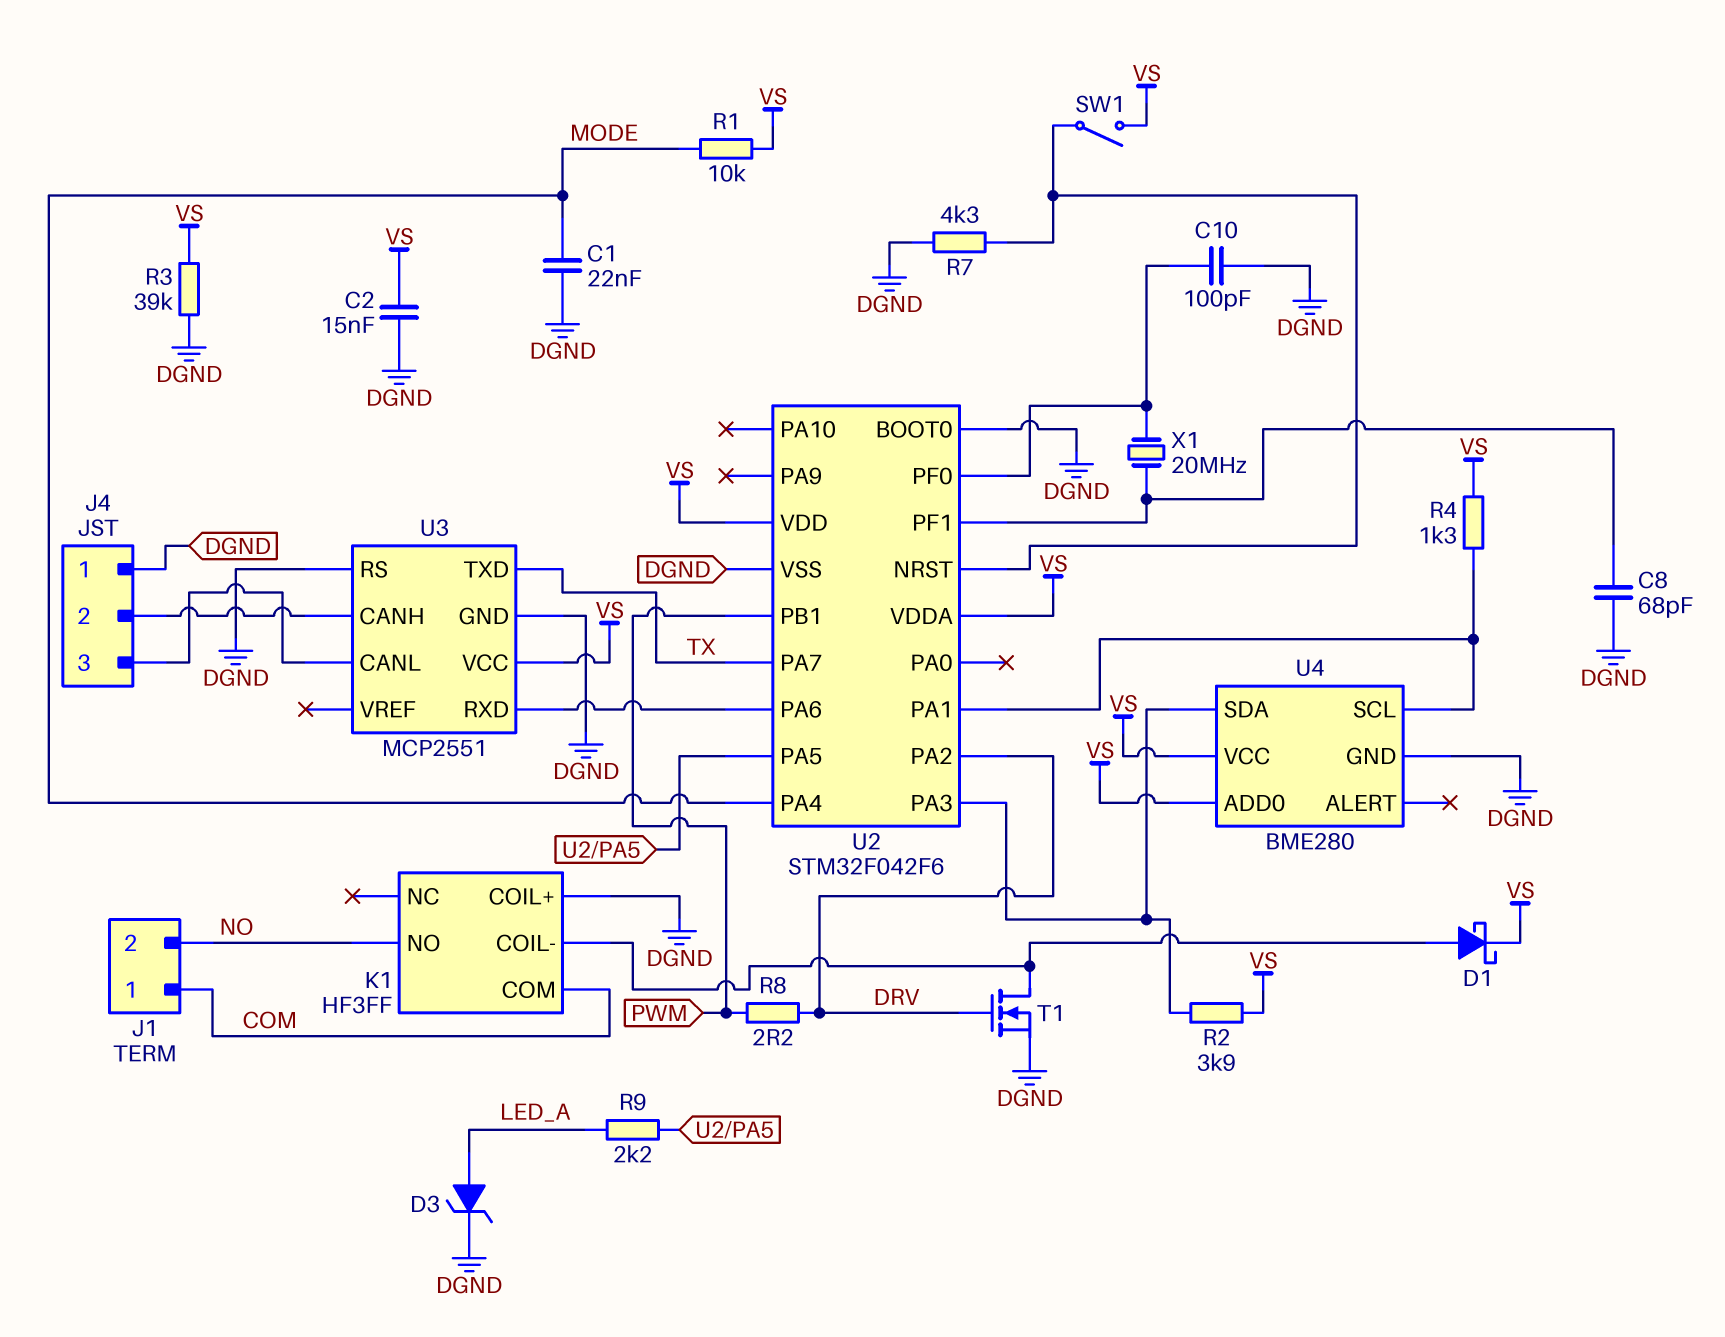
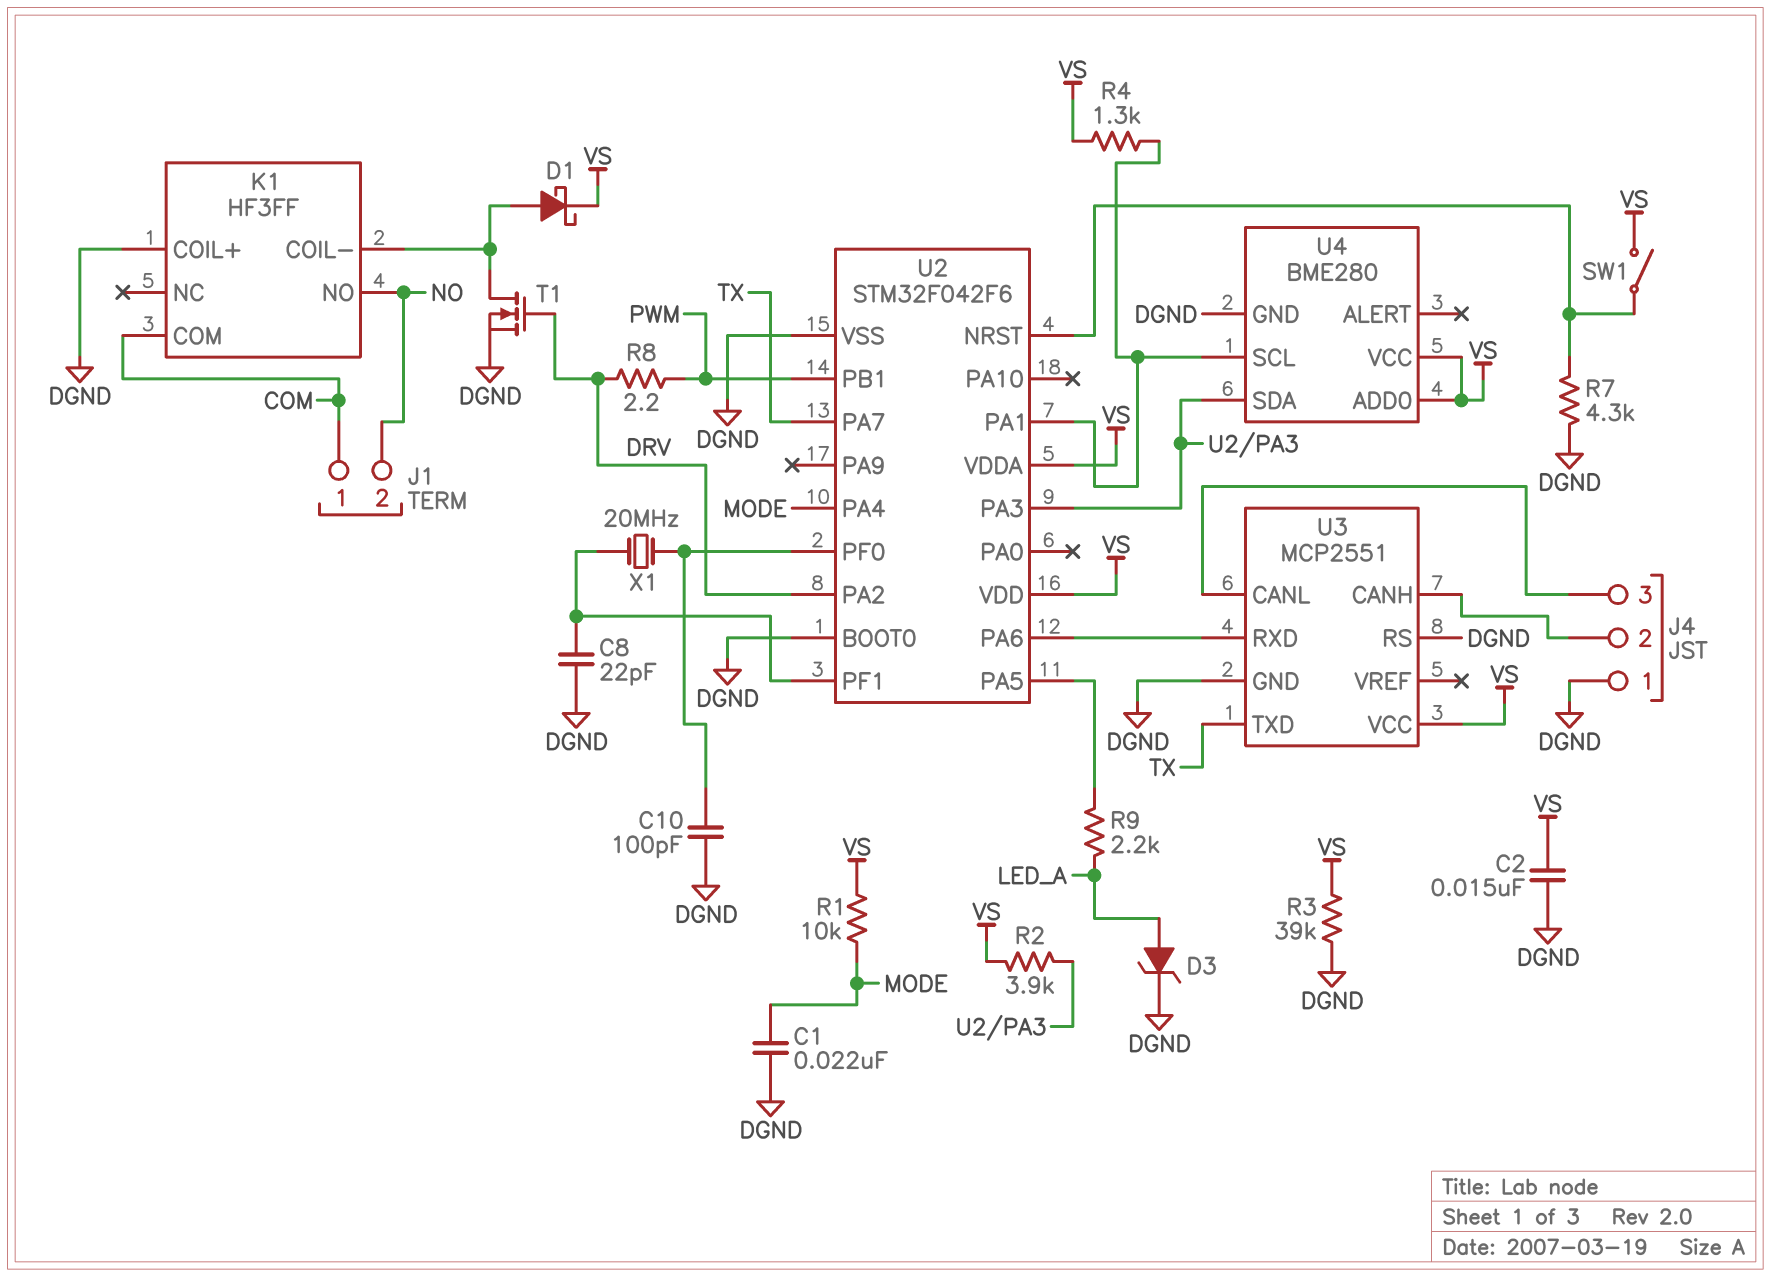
C8: 68pF (DGND, U2/PF1) -> 22pF (DGND, U2/PF1)

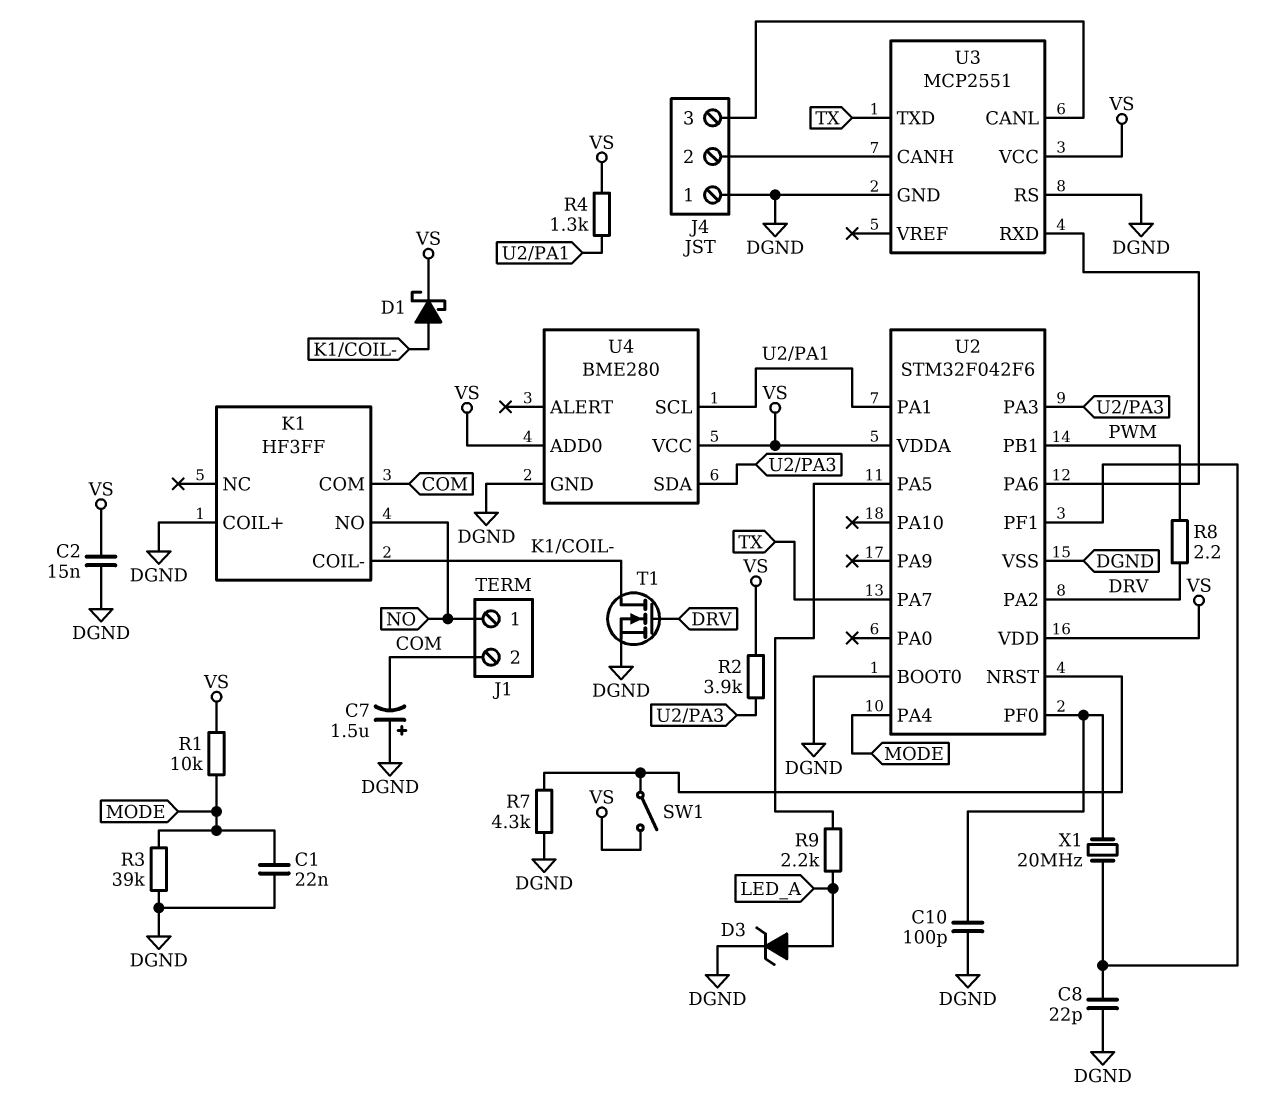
C7: none -> 1.5uF (plus DGND, minus COM)
J1 pin 1: COM -> NO
J1 pin 2: NO -> COM
R3: 39k (DGND, VS) -> 39k (DGND, MODE)

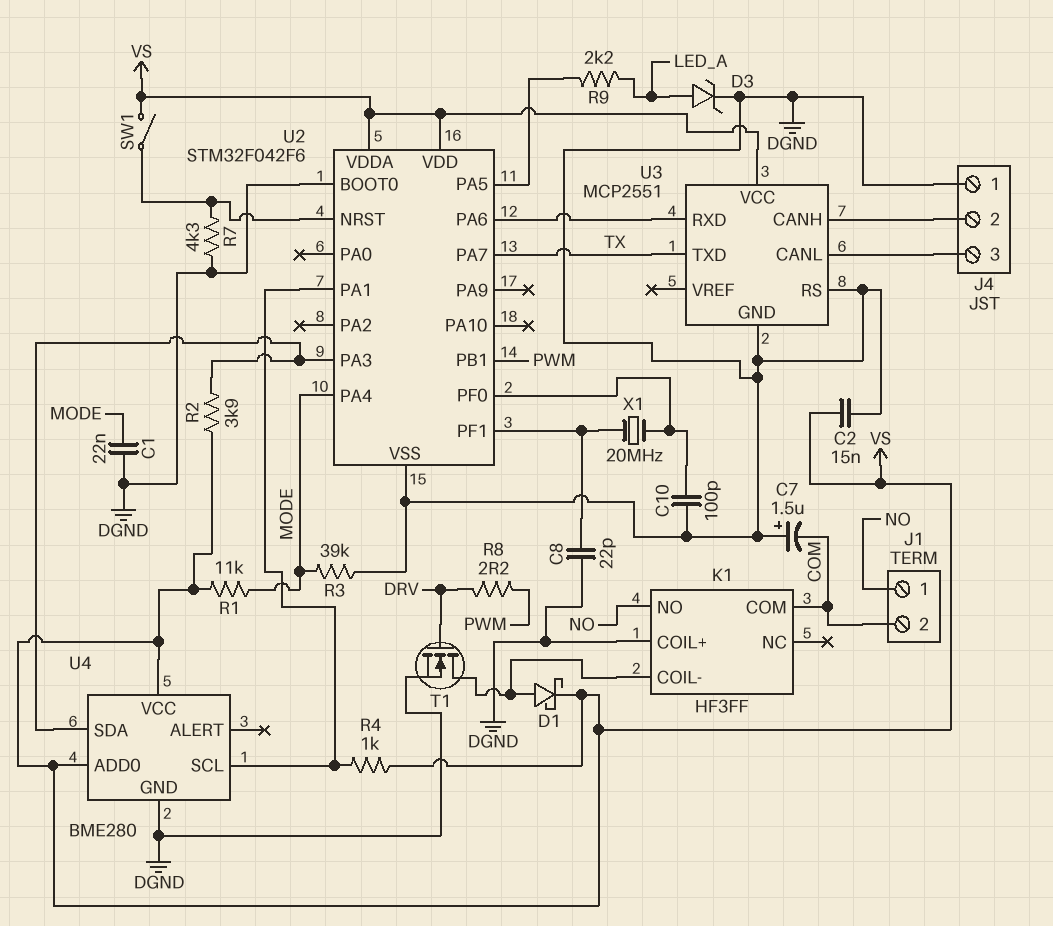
R1: 10k (MODE, VS) -> 11k (MODE, VS)
R4: 1.3k (U2/PA1, VS) -> 1k (U2/PA1, VS)
U2 pin PA2: DRV -> none

